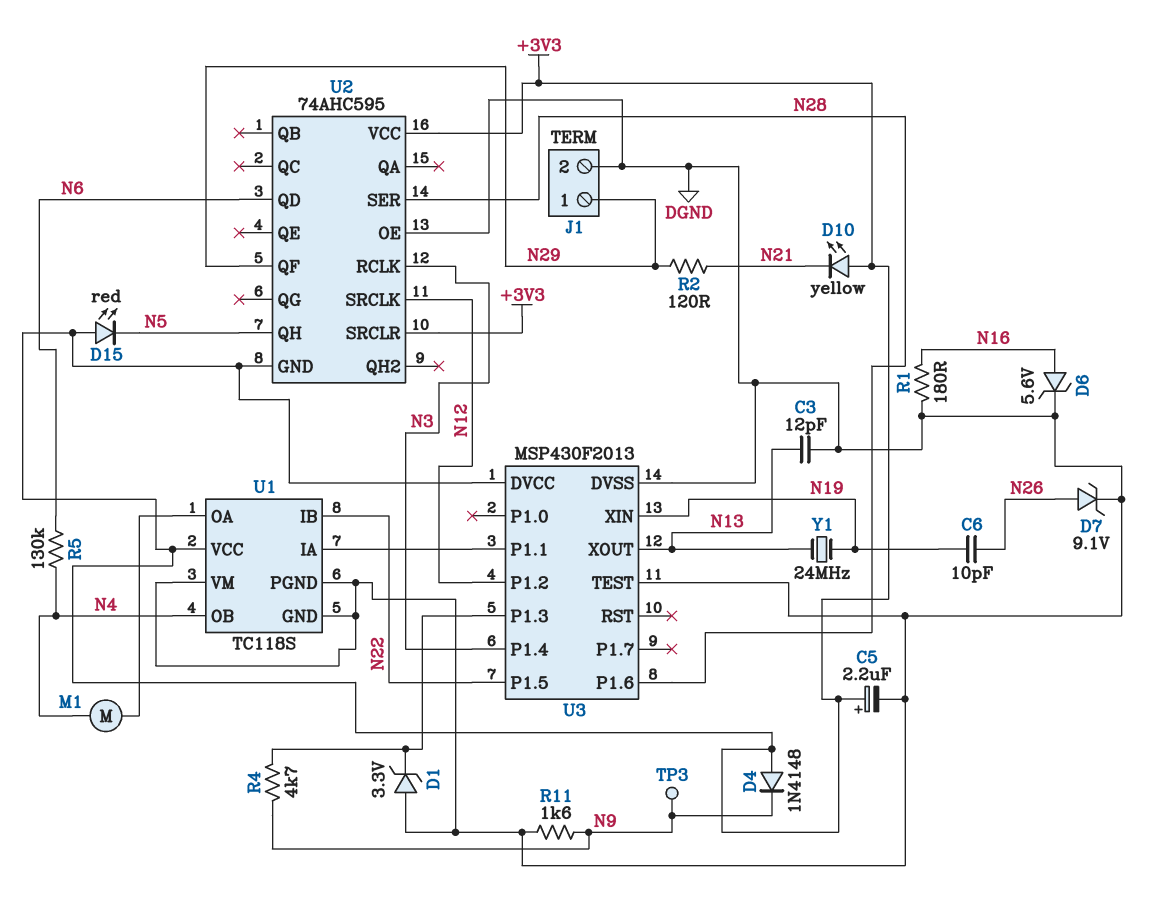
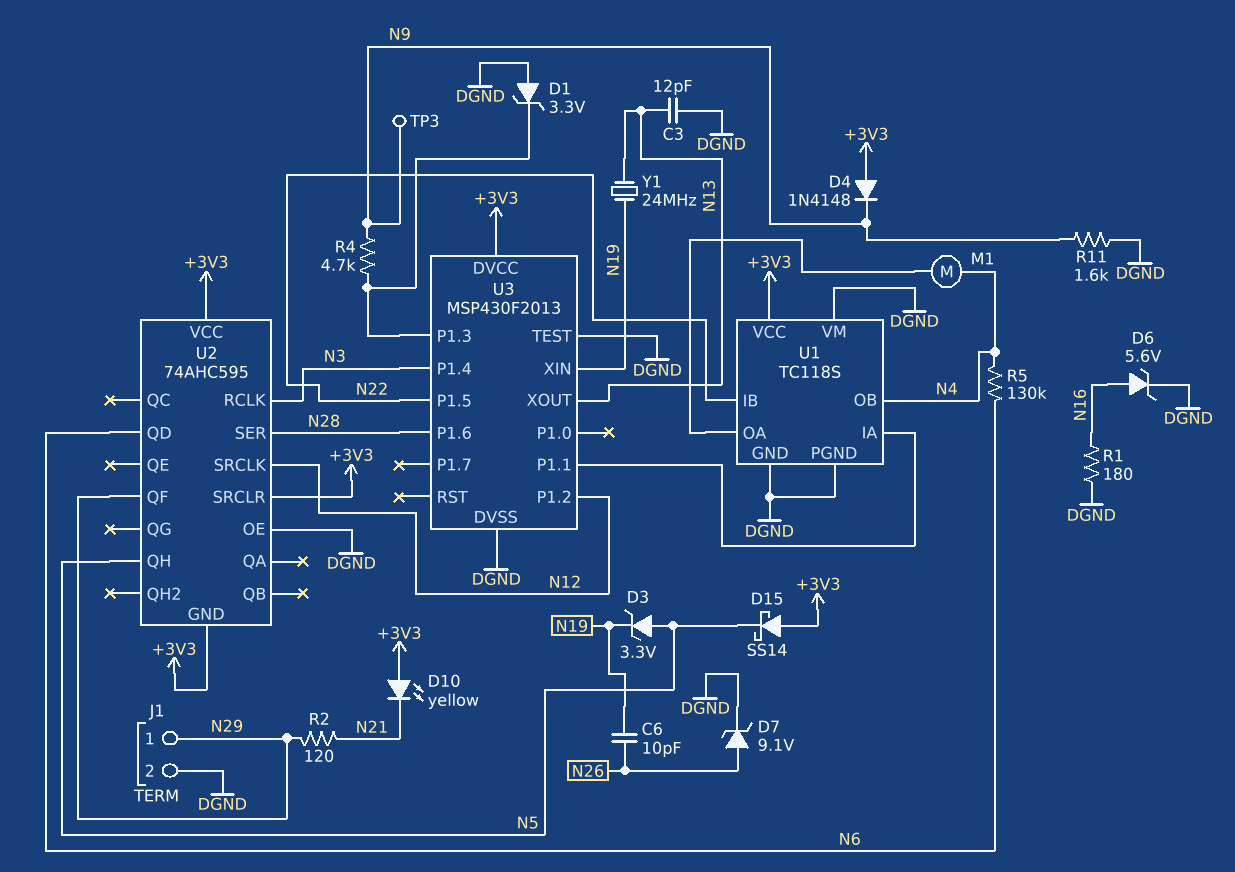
C5: 2.2uF (plus +3V3, minus DGND) -> none
D3: none -> zener 3.3V (A N5, K N19)
D15: LED red (A +3V3, K N5) -> schottky SS14 (A +3V3, K N5)

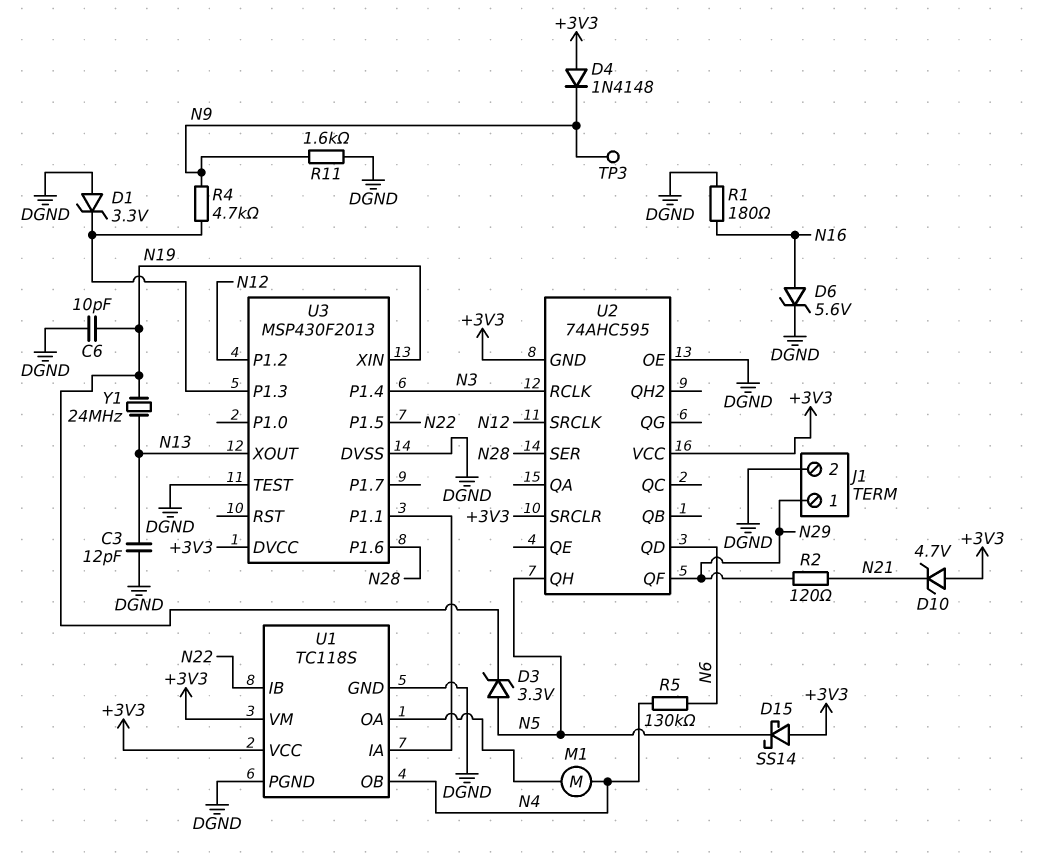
C6: 10pF (N19, N26) -> 10pF (DGND, N19)
D7: zener 9.1V (A N26, K DGND) -> none
D10: LED yellow (A +3V3, K N21) -> zener 4.7V (A +3V3, K N21)
U1 pin VM: DGND -> +3V3

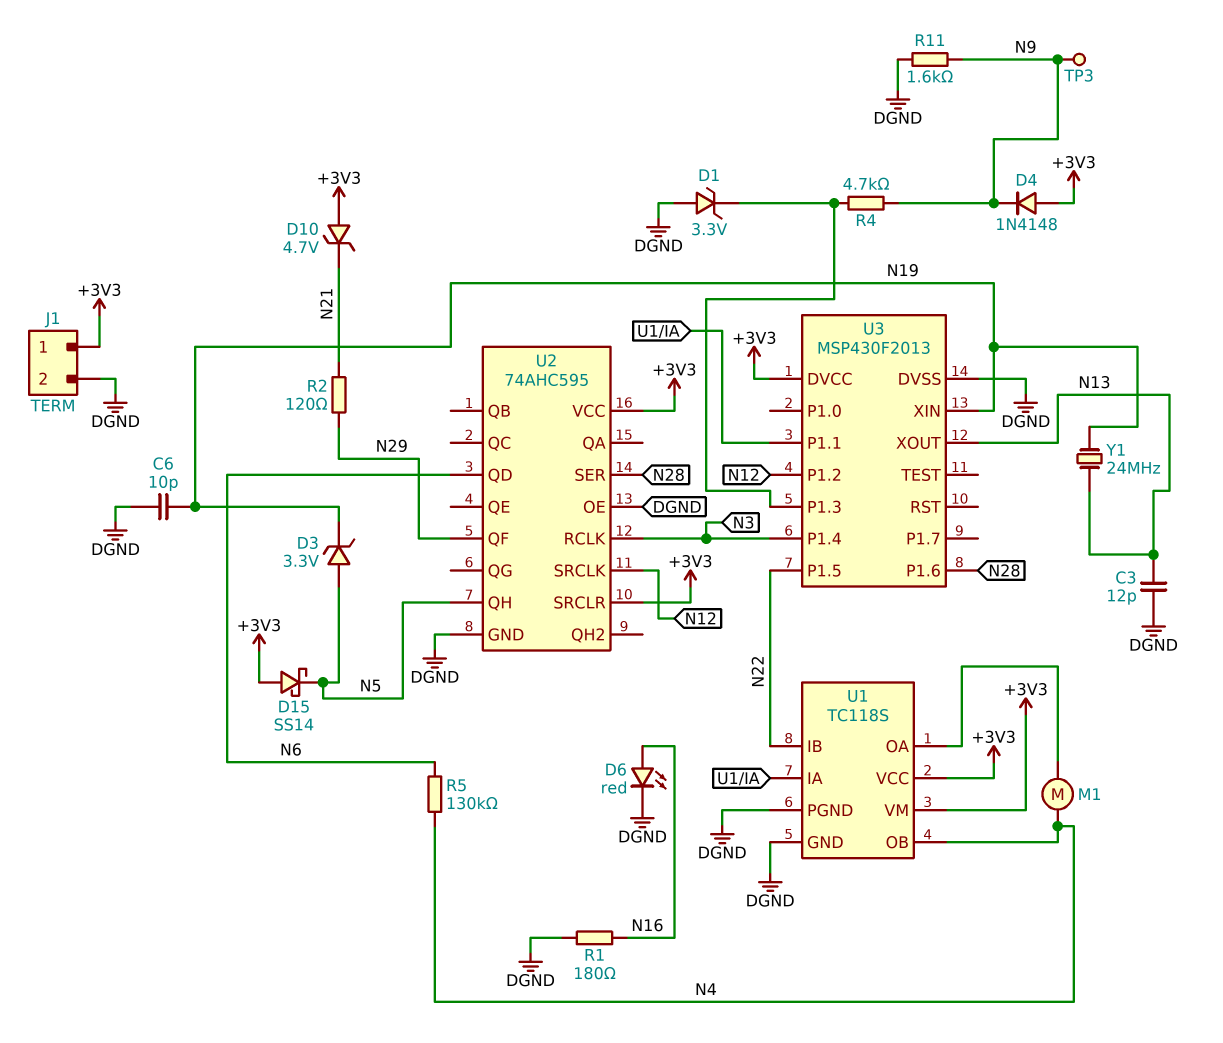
D6: zener 5.6V (A N16, K DGND) -> LED red (A N16, K DGND)
J1 pin 1: N29 -> +3V3
U2 pin GND: +3V3 -> DGND
U3 pin TEST: DGND -> none

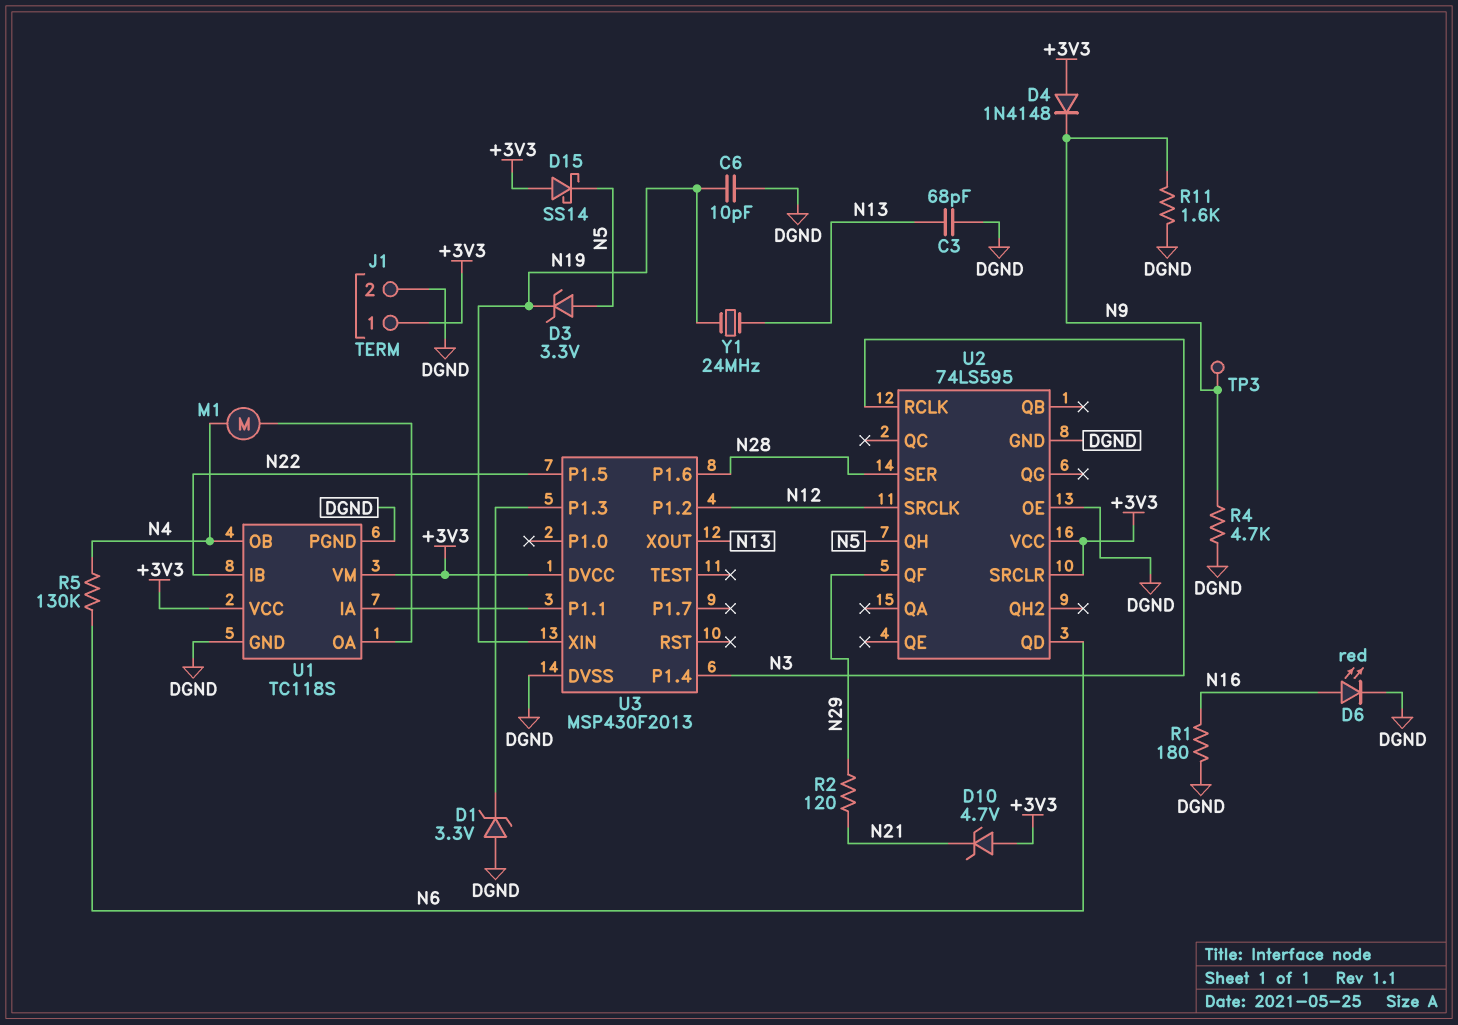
C3: 12pF (DGND, N13) -> 68pF (DGND, N13)
R4: 4.7k (N9, U3/P1.3) -> 4.7k (DGND, N9)
U2: 74AHC595 -> 74LS595

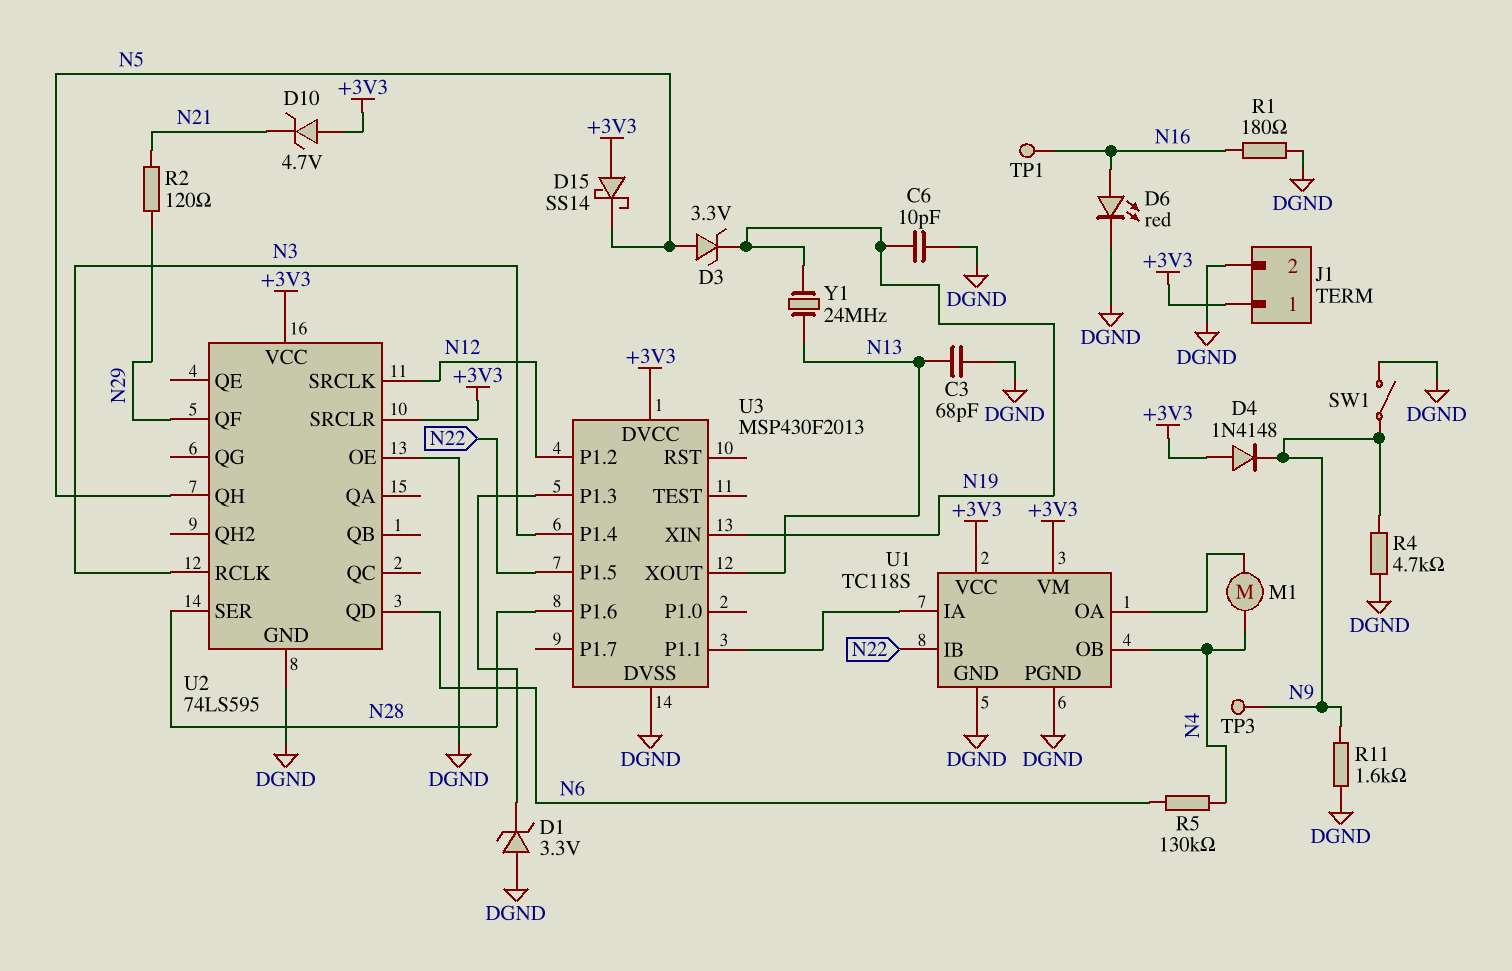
SW1: none -> switch (DGND, N9)
TP1: none -> test point (N16)

